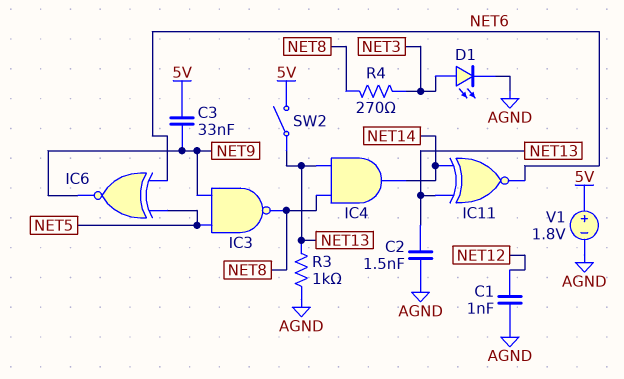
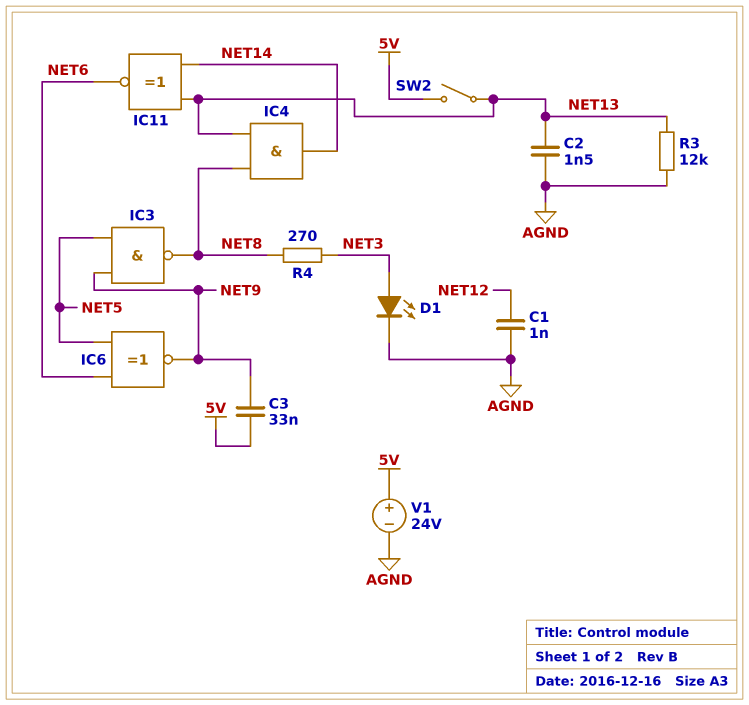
R3: 1k (AGND, NET13) -> 12k (AGND, NET13)
V1: 1.8V (plus 5V, minus AGND) -> 24V (plus 5V, minus AGND)

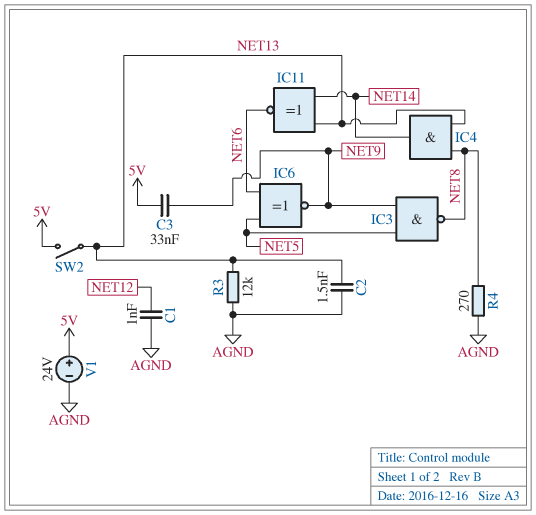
D1: LED (A NET3, K AGND) -> none
R4: 270 (NET3, NET8) -> 270 (AGND, NET8)

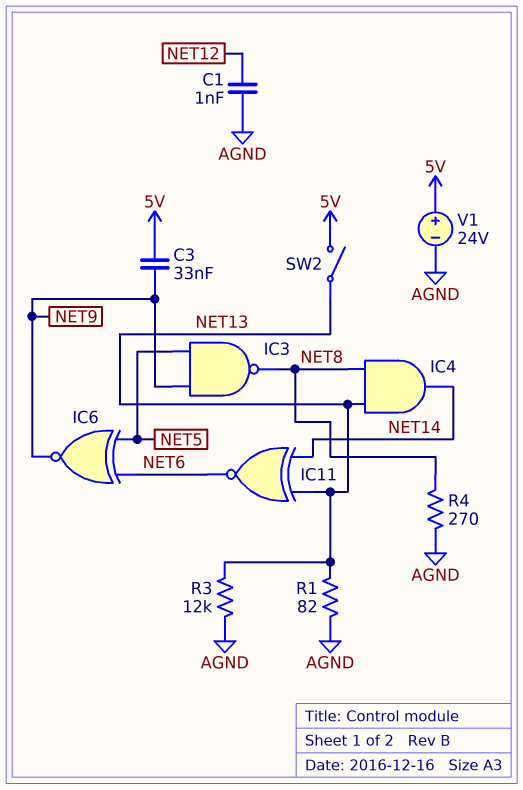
C2: 1.5nF (AGND, NET13) -> none
R1: none -> 82 (AGND, NET13)

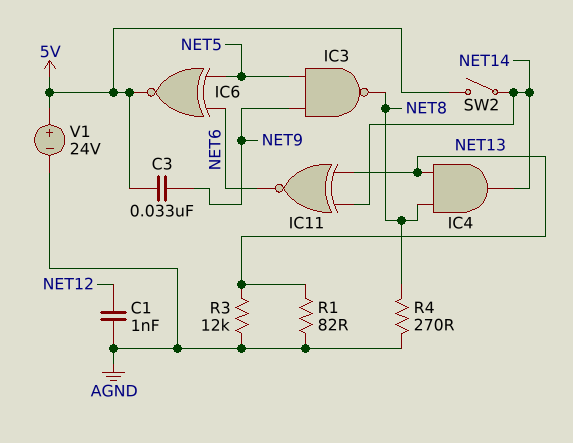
IC6: XNOR (in NET5, in NET6, out NET9) -> XNOR (in NET5, in NET6, out 5V)
SW2: switch (5V, NET13) -> switch (5V, NET14)

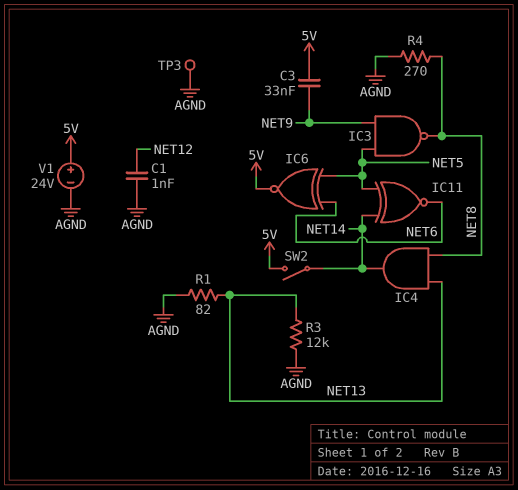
IC11: XNOR (in NET13, in NET14, out NET6) -> XNOR (in NET5, in NET14, out NET6)
TP3: none -> test point (AGND)

